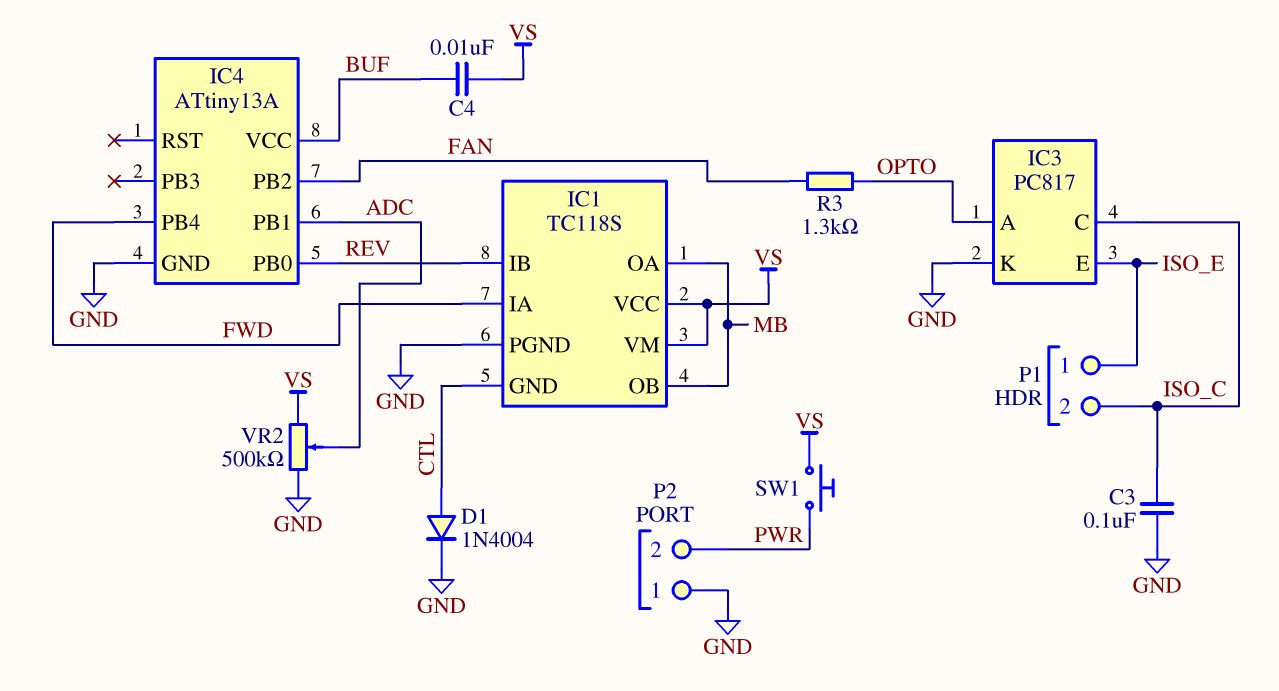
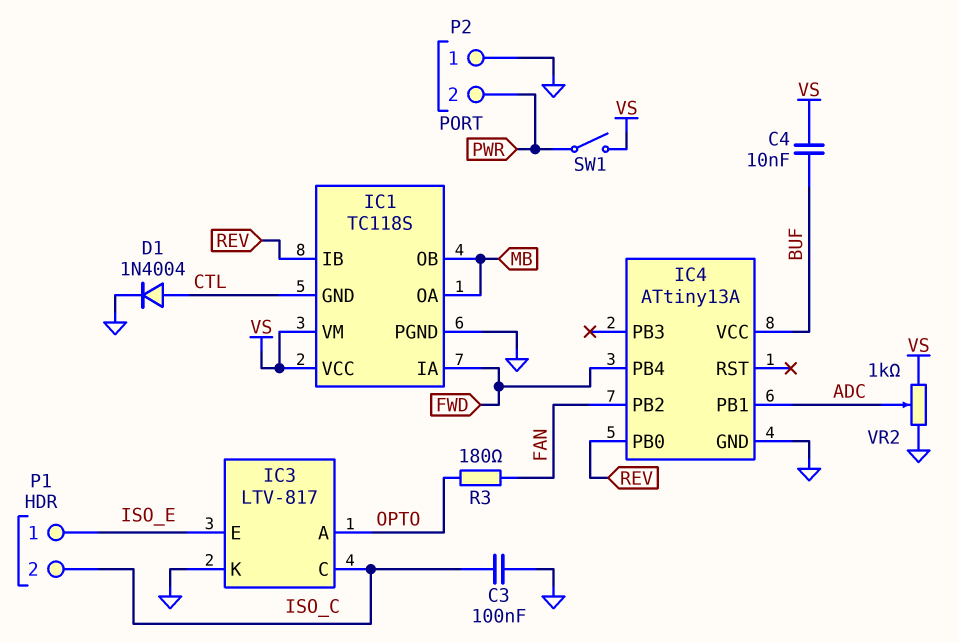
IC3: PC817 -> LTV-817
R3: 1.3k (FAN, OPTO) -> 180 (FAN, OPTO)
SW1: button (PWR, VS) -> switch (PWR, VS)
VR2: 500k (GND, VS, wiper ADC) -> 1k (GND, VS, wiper ADC)

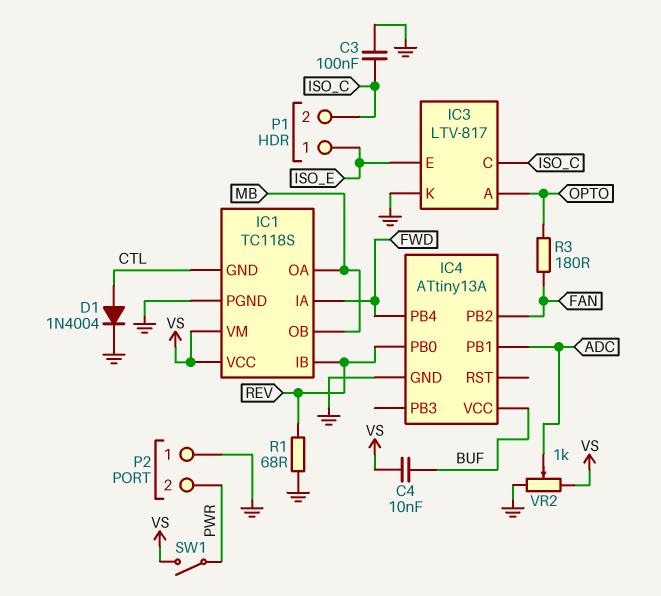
R1: none -> 68 (GND, REV)

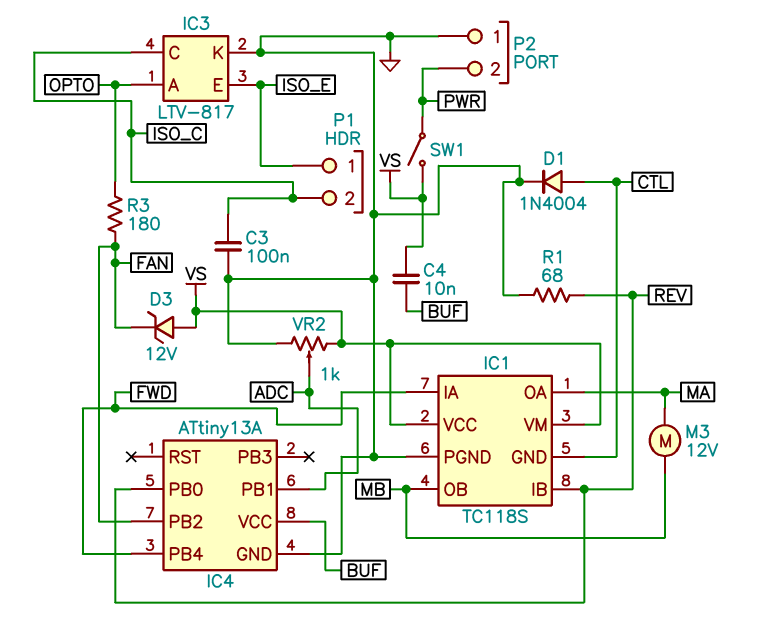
D3: none -> zener 12V (A VS, K FAN)
IC1 pin OA: MB -> MA
M3: none -> motor 12V (MA, MB)

